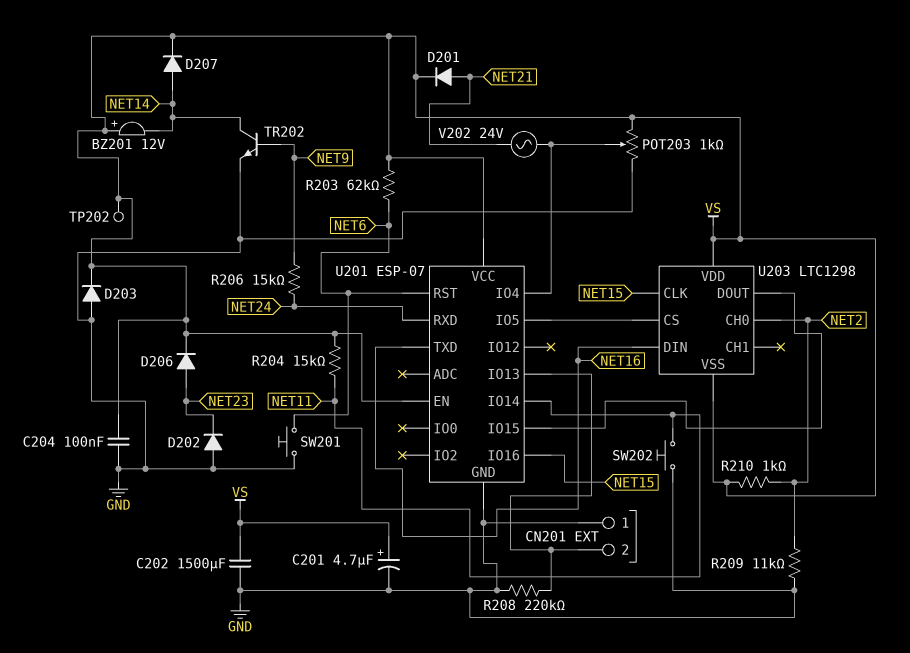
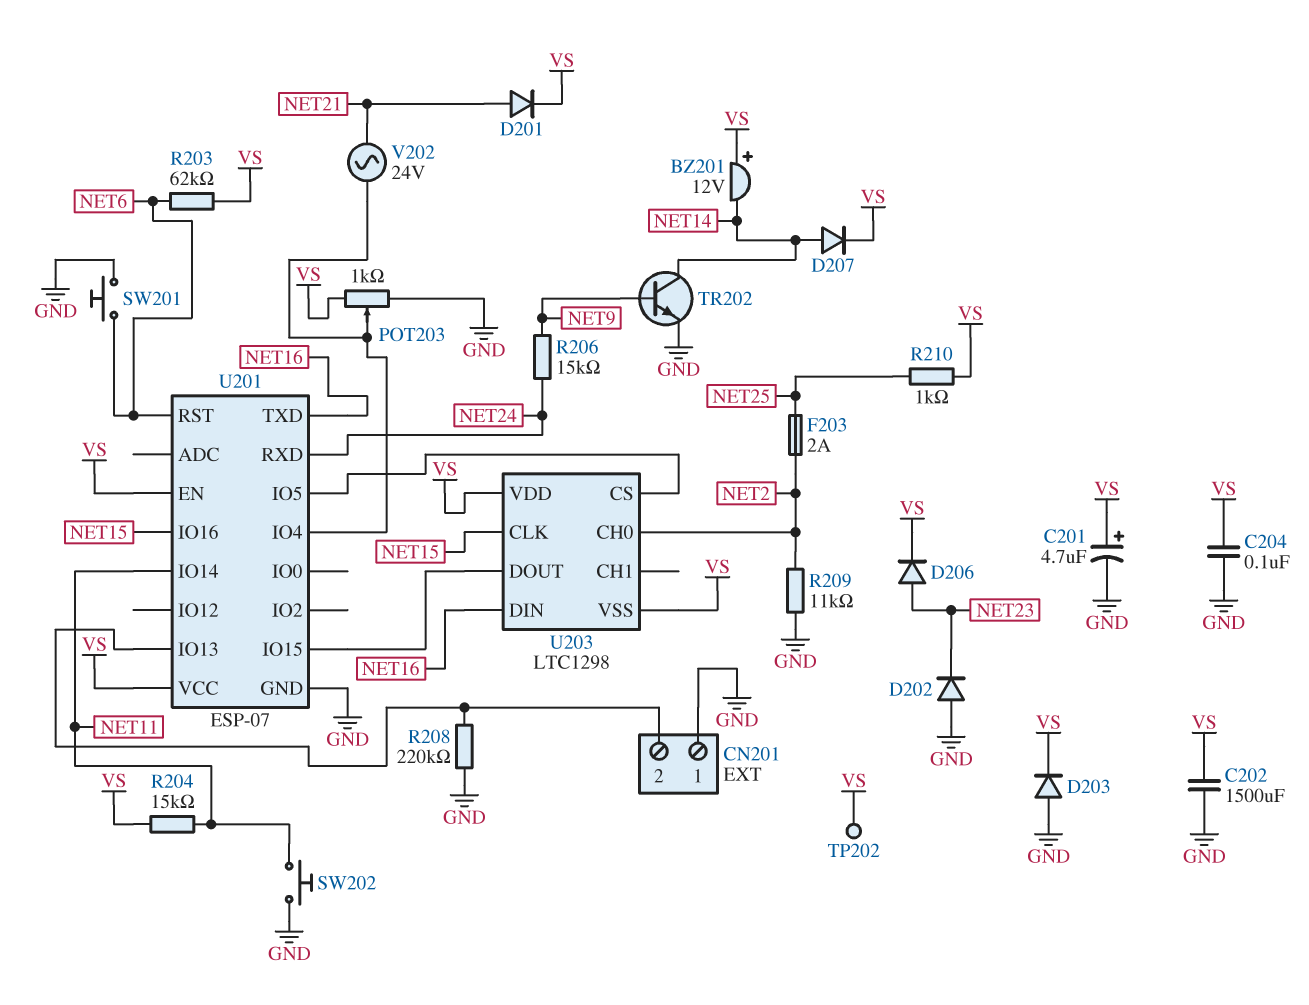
F203: none -> 2A (NET2, NET25)
R210: 1k (NET2, VS) -> 1k (NET25, VS)

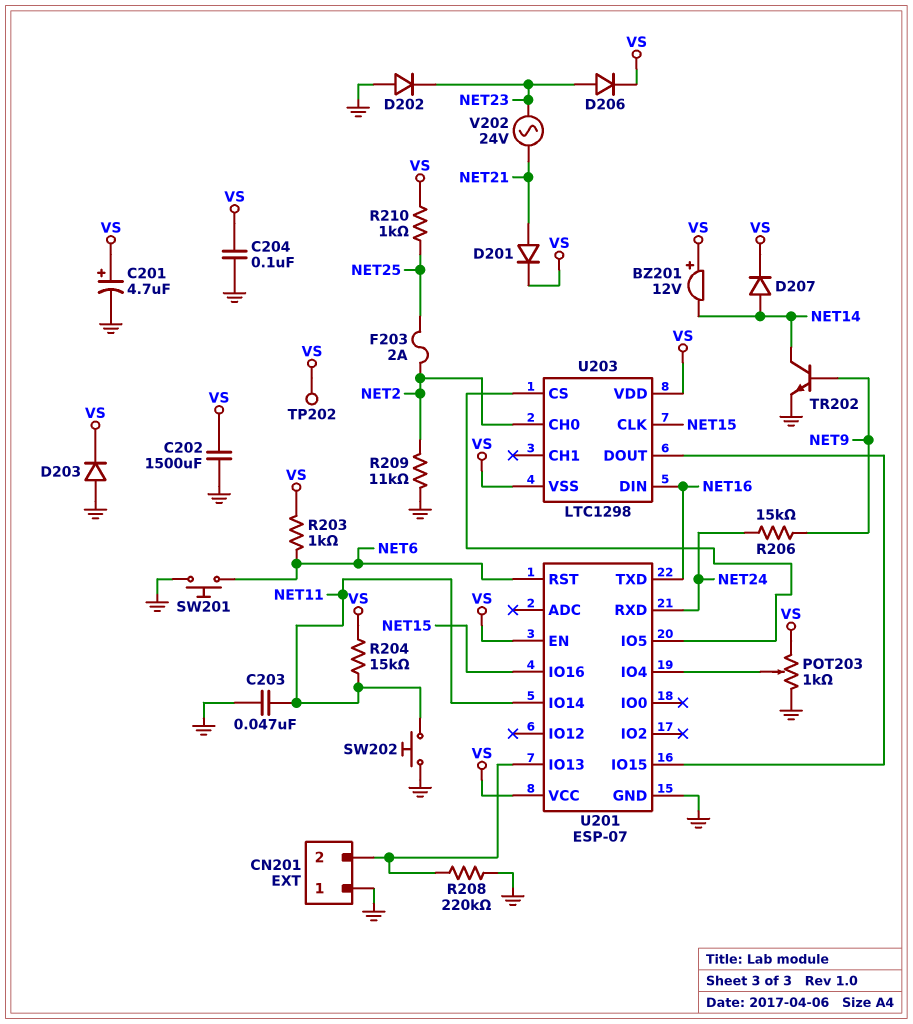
C203: none -> 47nF (GND, NET11)
R203: 62k (NET6, VS) -> 1k (NET6, VS)
V202: AC 24V (NET21, U201/IO4) -> AC 24V (NET21, NET23)

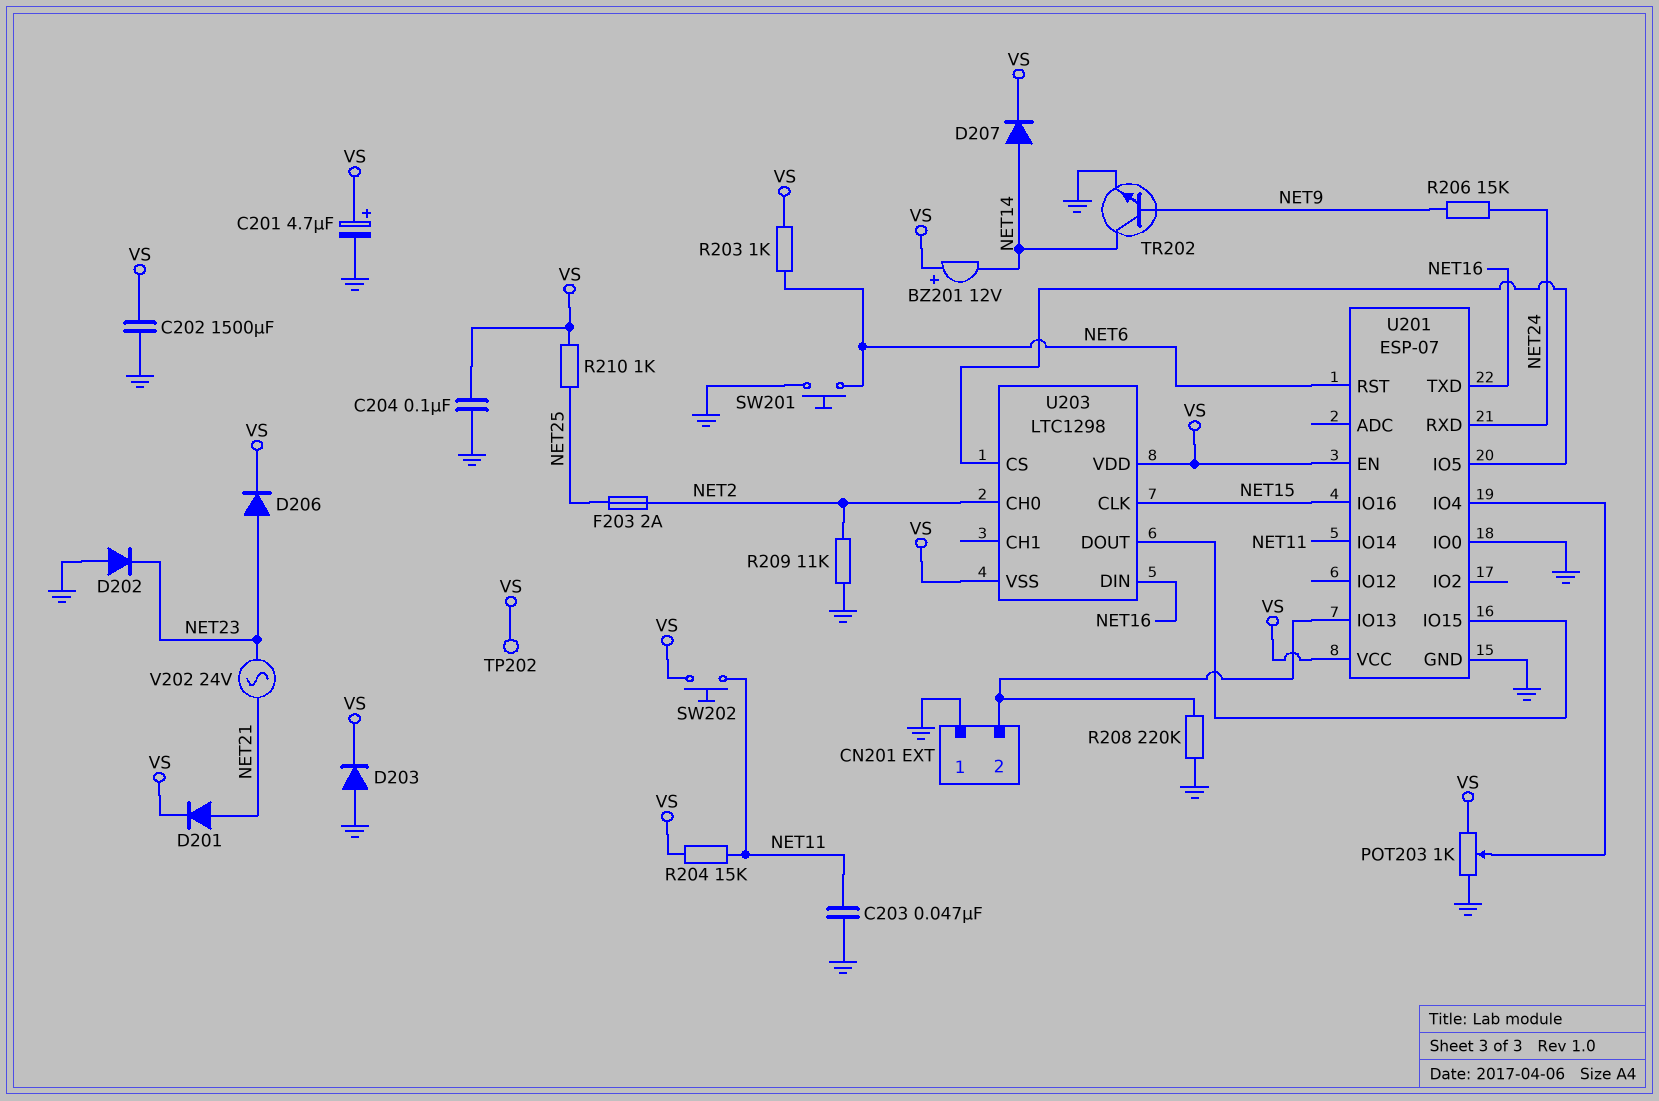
SW202: button (GND, NET11) -> button (NET11, VS)
U201 pin IO0: none -> GND

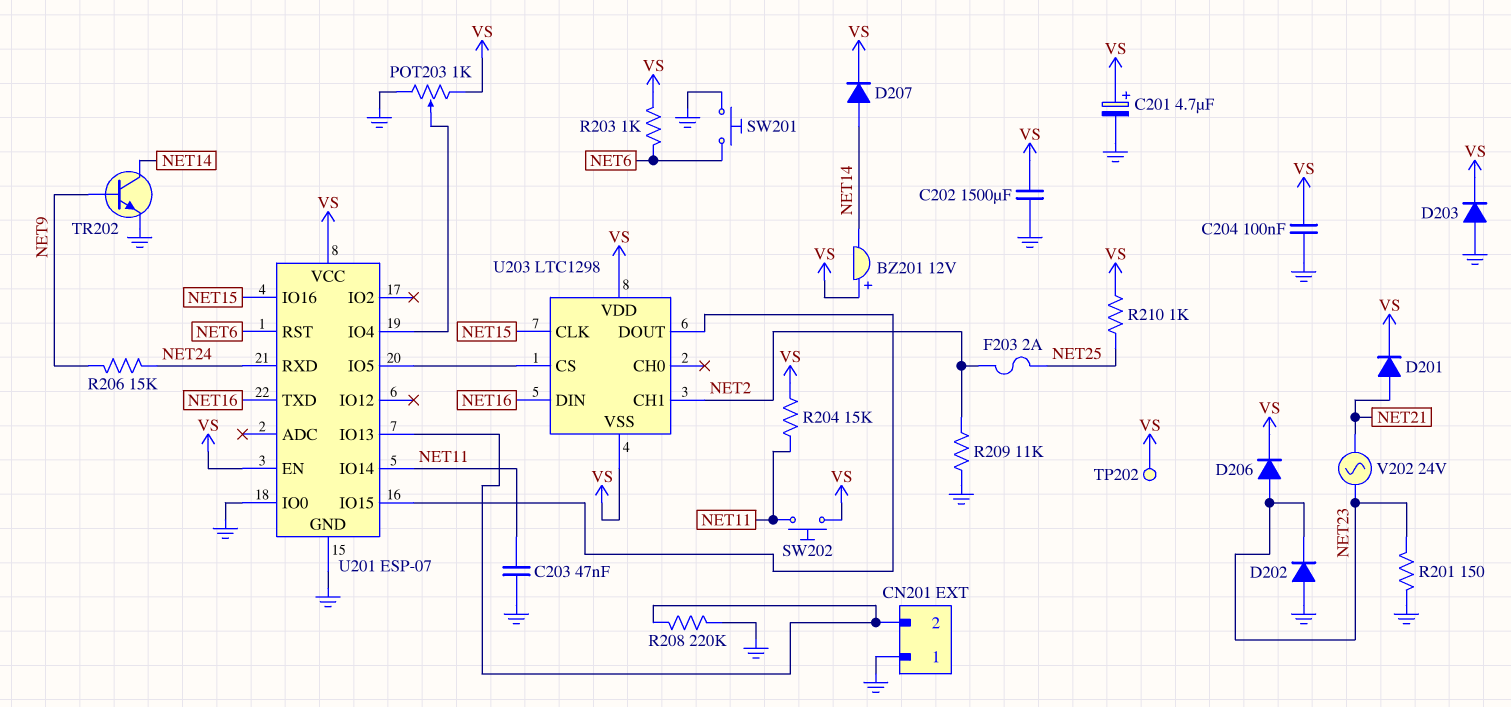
R201: none -> 150 (GND, NET23)
U203 pin CH0: NET2 -> none
U203 pin CH1: none -> NET2

